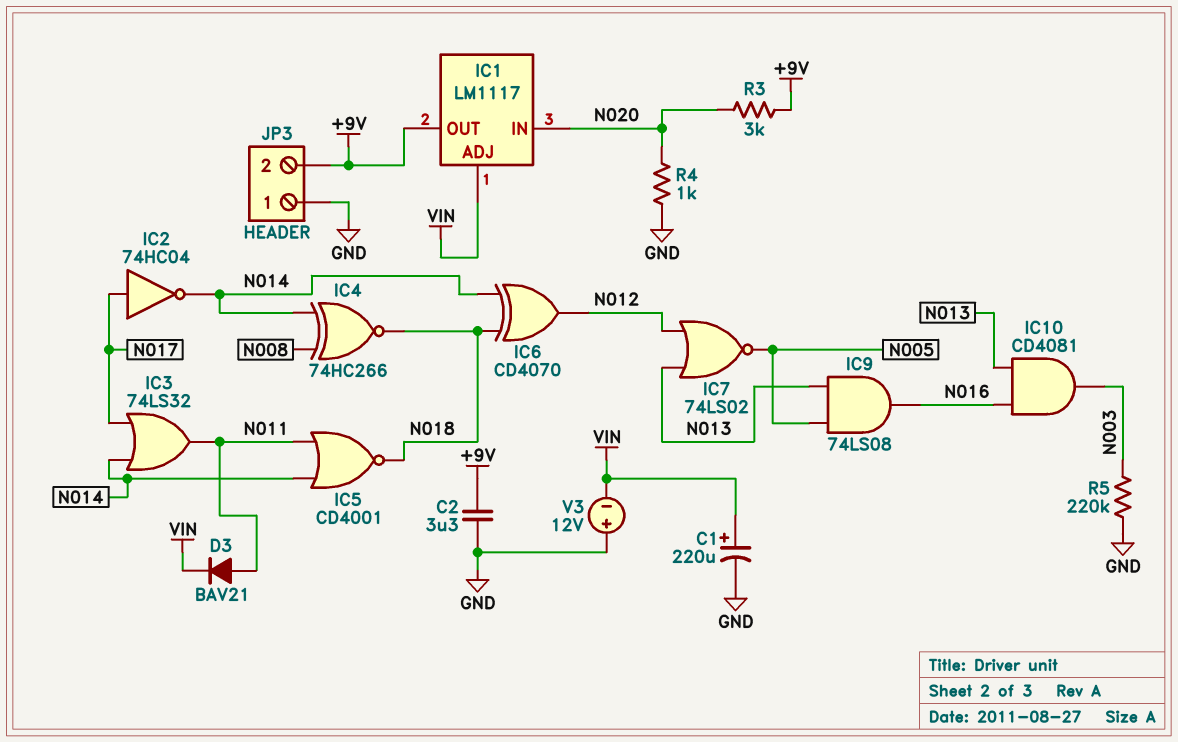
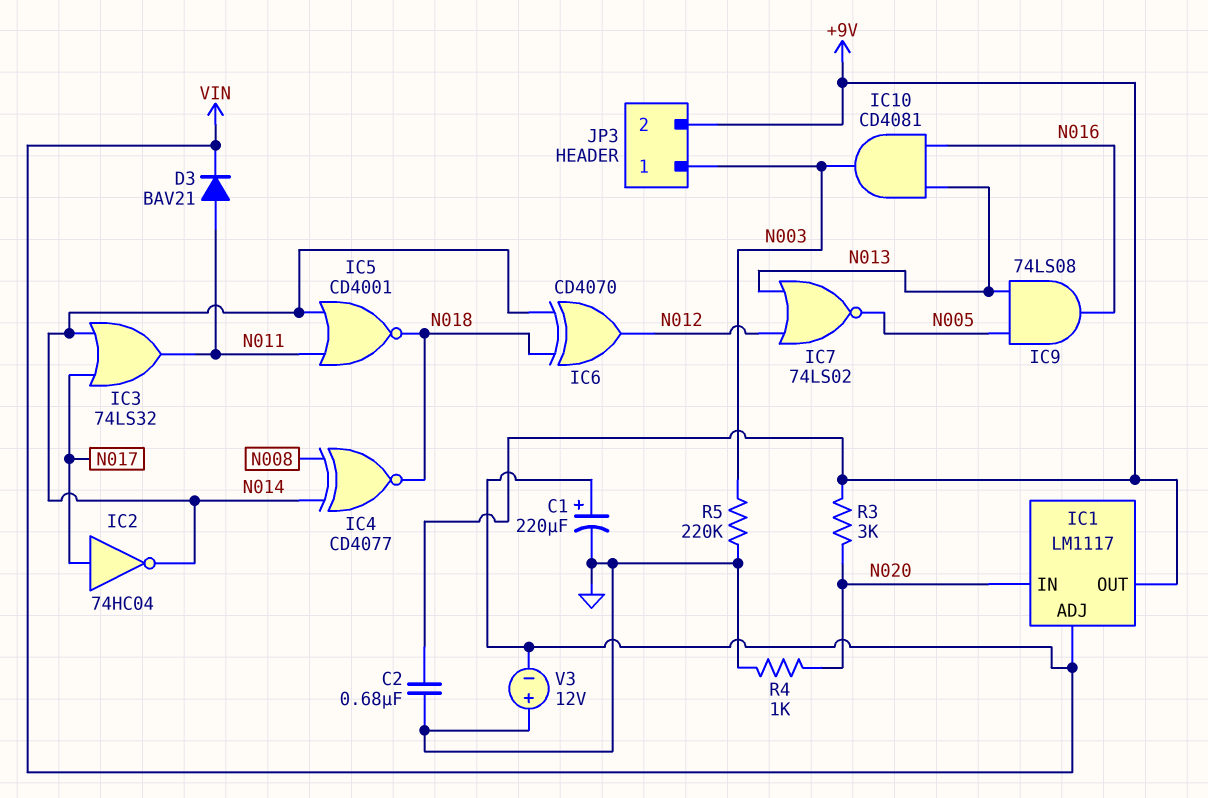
C2: 3.3uF (+9V, GND) -> 680nF (+9V, GND)
IC4: XNOR 74HC266 (in N008, in N014, out N018) -> XNOR CD4077 (in N008, in N014, out N018)
JP3 pin 1: GND -> N003

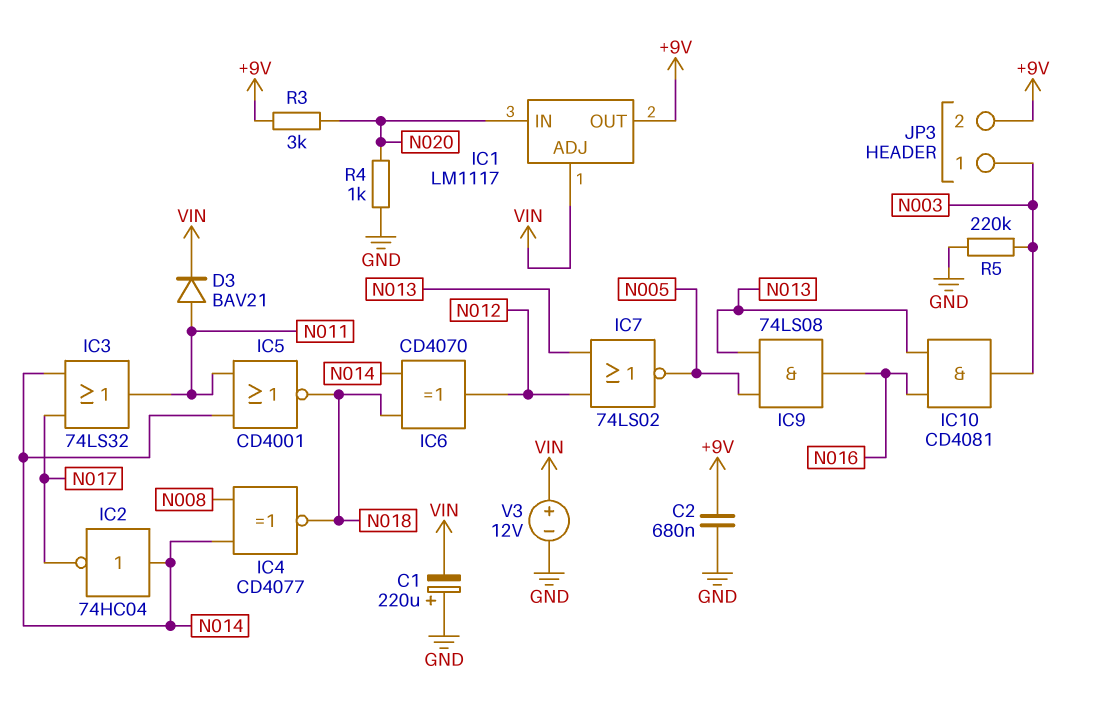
C1: 220uF (plus VIN, minus GND) -> 220uF (plus GND, minus VIN)
IC2: NOT 74HC04 (in N017, out N014) -> NOT 74HC04 (in N014, out N017)
V3: 12V (plus GND, minus VIN) -> 12V (plus VIN, minus GND)

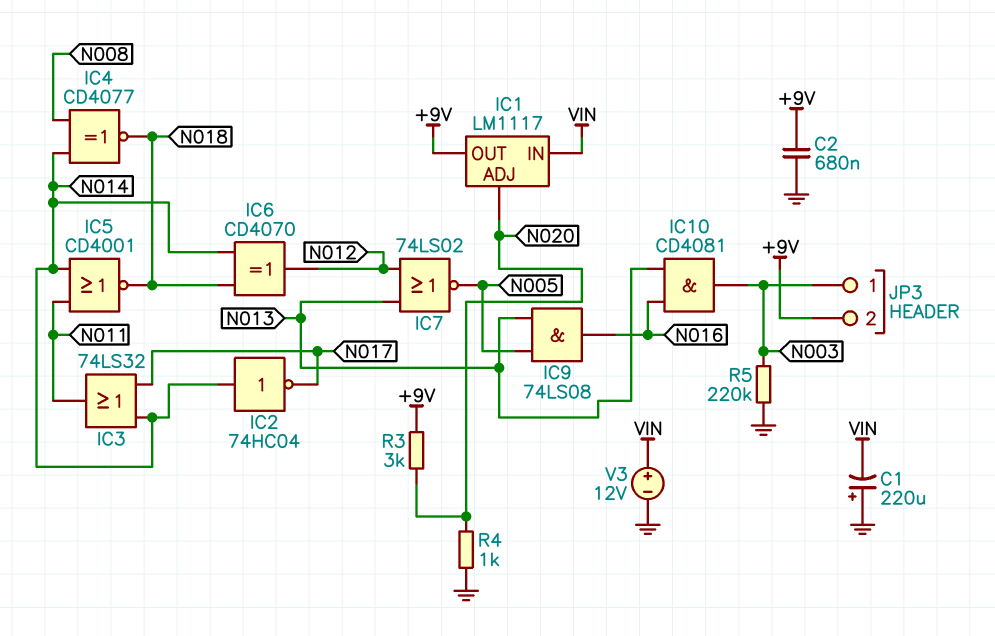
D3: diode BAV21 (A N011, K VIN) -> none
IC1 pin ADJ: VIN -> N020
IC1 pin IN: N020 -> VIN

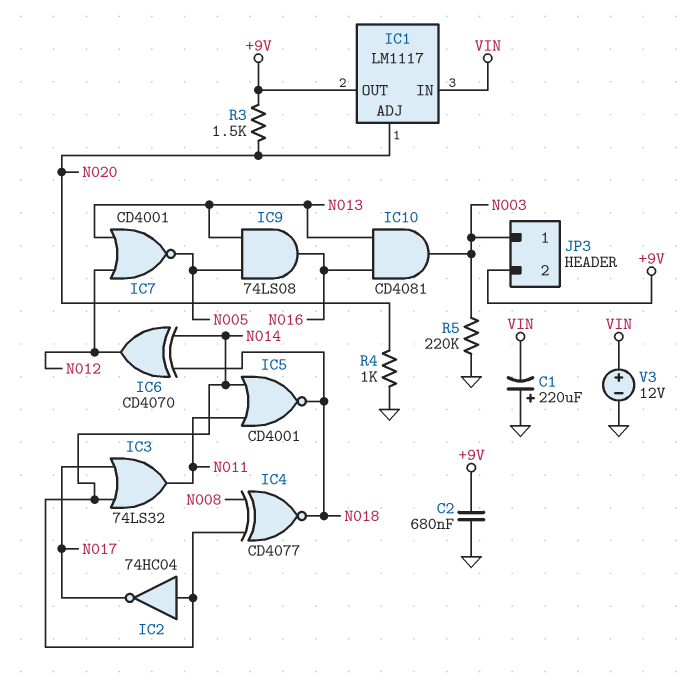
IC7: NOR 74LS02 (in N012, in N013, out N005) -> NOR CD4001 (in N012, in N013, out N005)
R3: 3k (+9V, N020) -> 1.5k (+9V, N020)

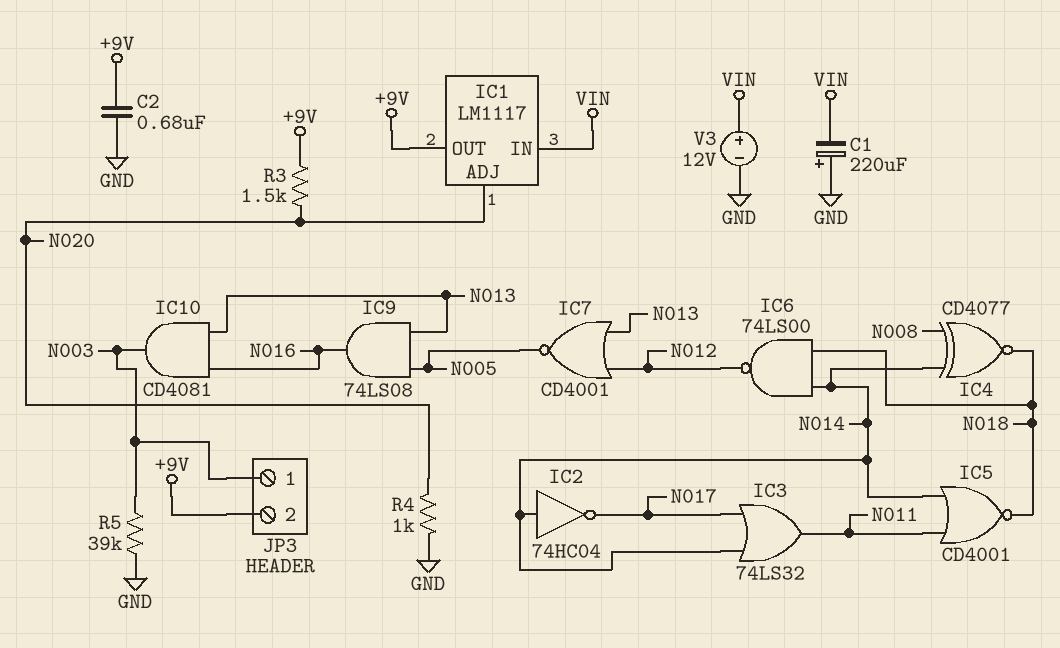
IC6: XOR CD4070 (in N014, in N018, out N012) -> NAND 74LS00 (in N014, in N018, out N012)
R5: 220k (GND, N003) -> 39k (GND, N003)

